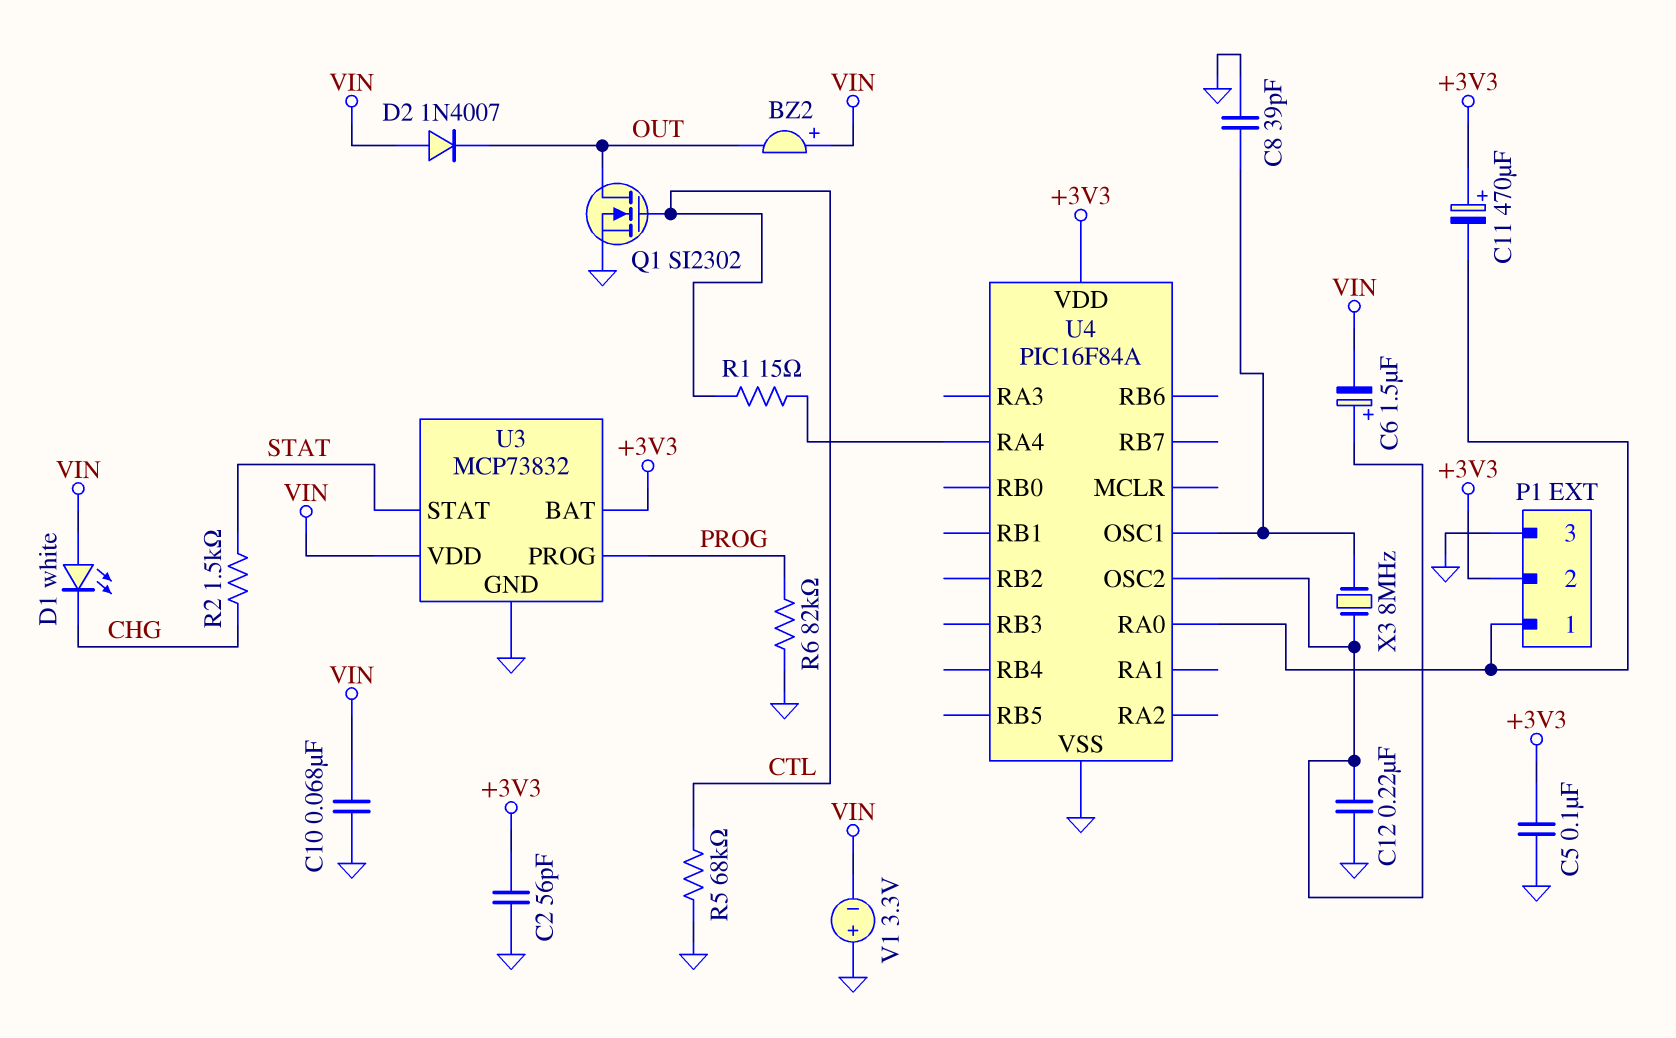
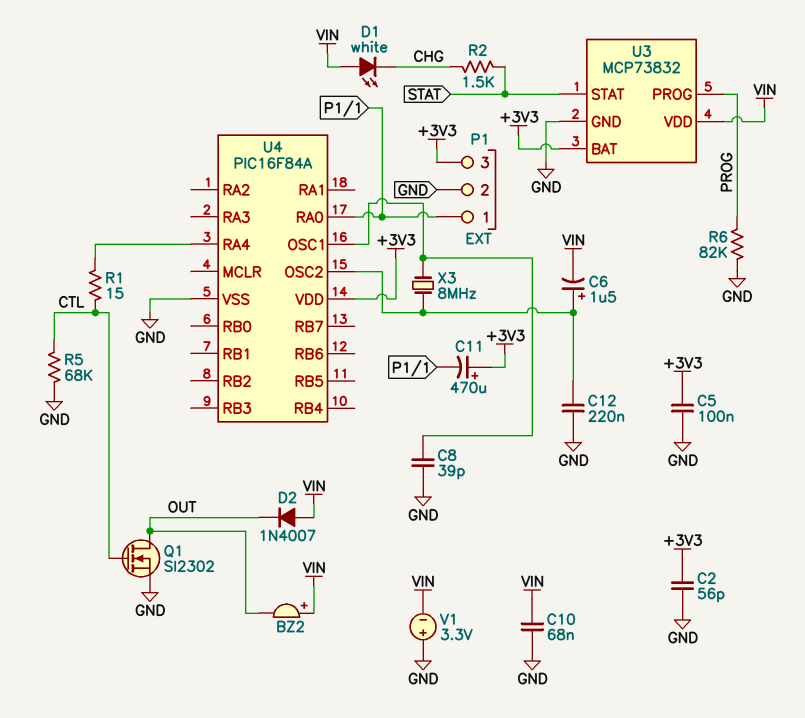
P1 pin 2: +3V3 -> GND
P1 pin 3: GND -> +3V3

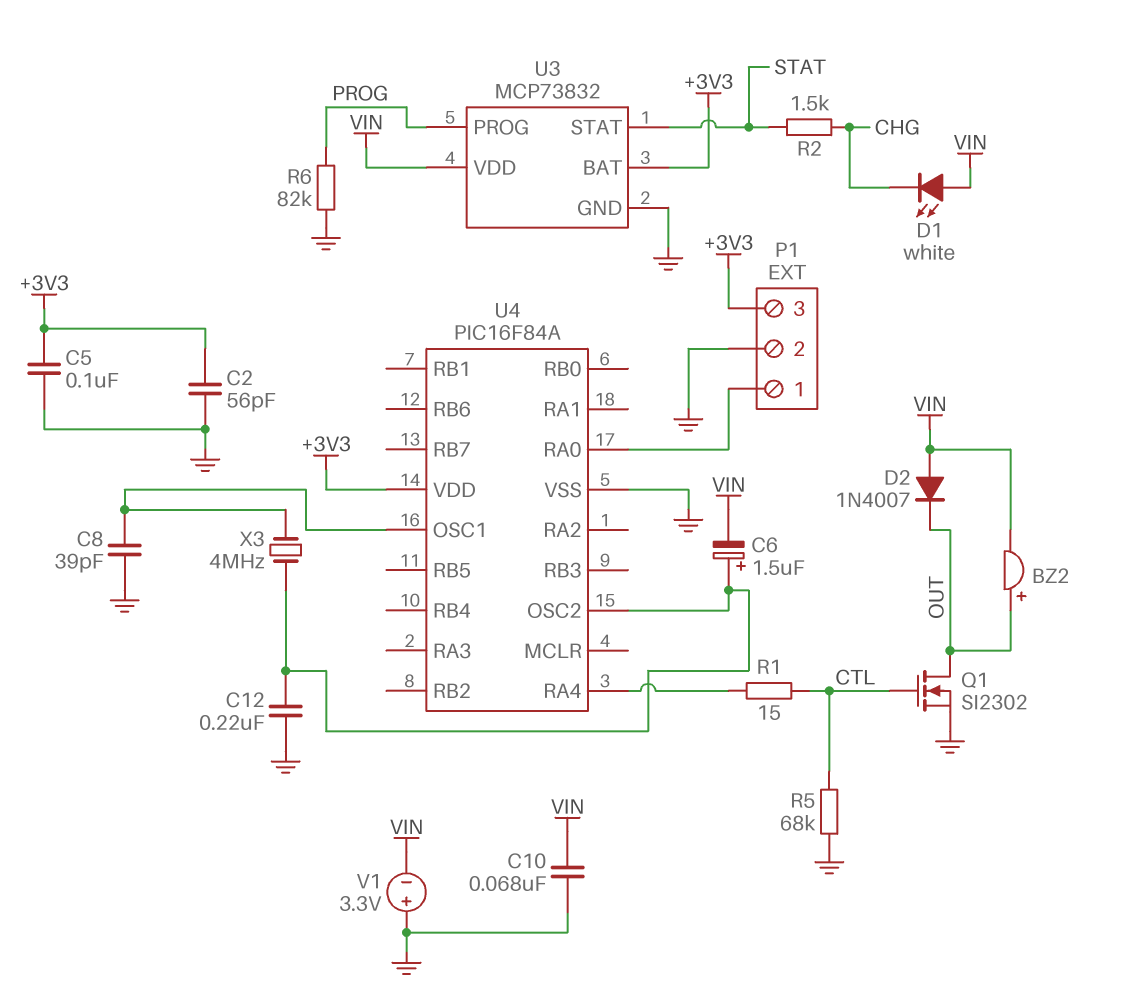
BZ2: buzzer (plus VIN, minus OUT) -> buzzer (plus OUT, minus VIN)
C11: 470uF (plus +3V3, minus P1/1) -> none
X3: 8MHz (U4/OSC1, U4/OSC2) -> 4MHz (U4/OSC1, U4/OSC2)

